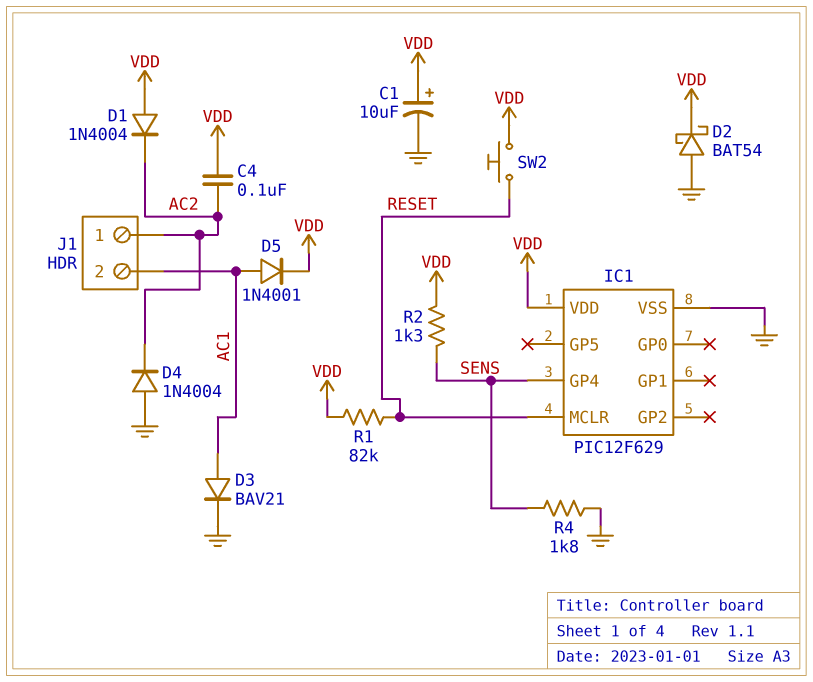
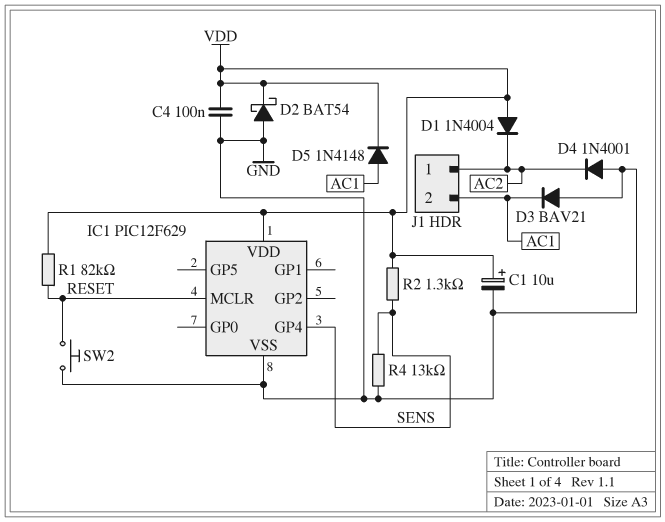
C4: 100nF (AC2, VDD) -> 100nF (GND, VDD)
D3: diode BAV21 (A AC1, K GND) -> diode BAV21 (A GND, K AC1)
D4: diode 1N4004 (A GND, K AC2) -> diode 1N4001 (A GND, K AC2)
D5: diode 1N4001 (A AC1, K VDD) -> diode 1N4148 (A AC1, K VDD)
R4: 1.8k (GND, SENS) -> 13k (GND, SENS)
SW2: button (RESET, VDD) -> button (GND, RESET)

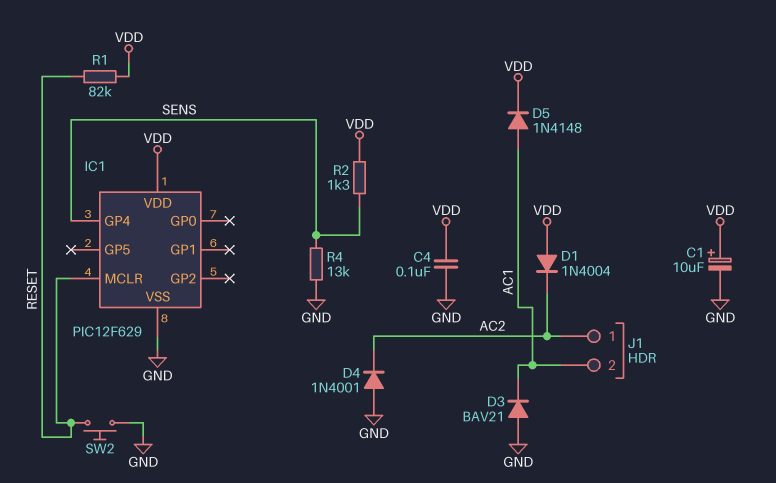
D2: schottky BAT54 (A GND, K VDD) -> none

